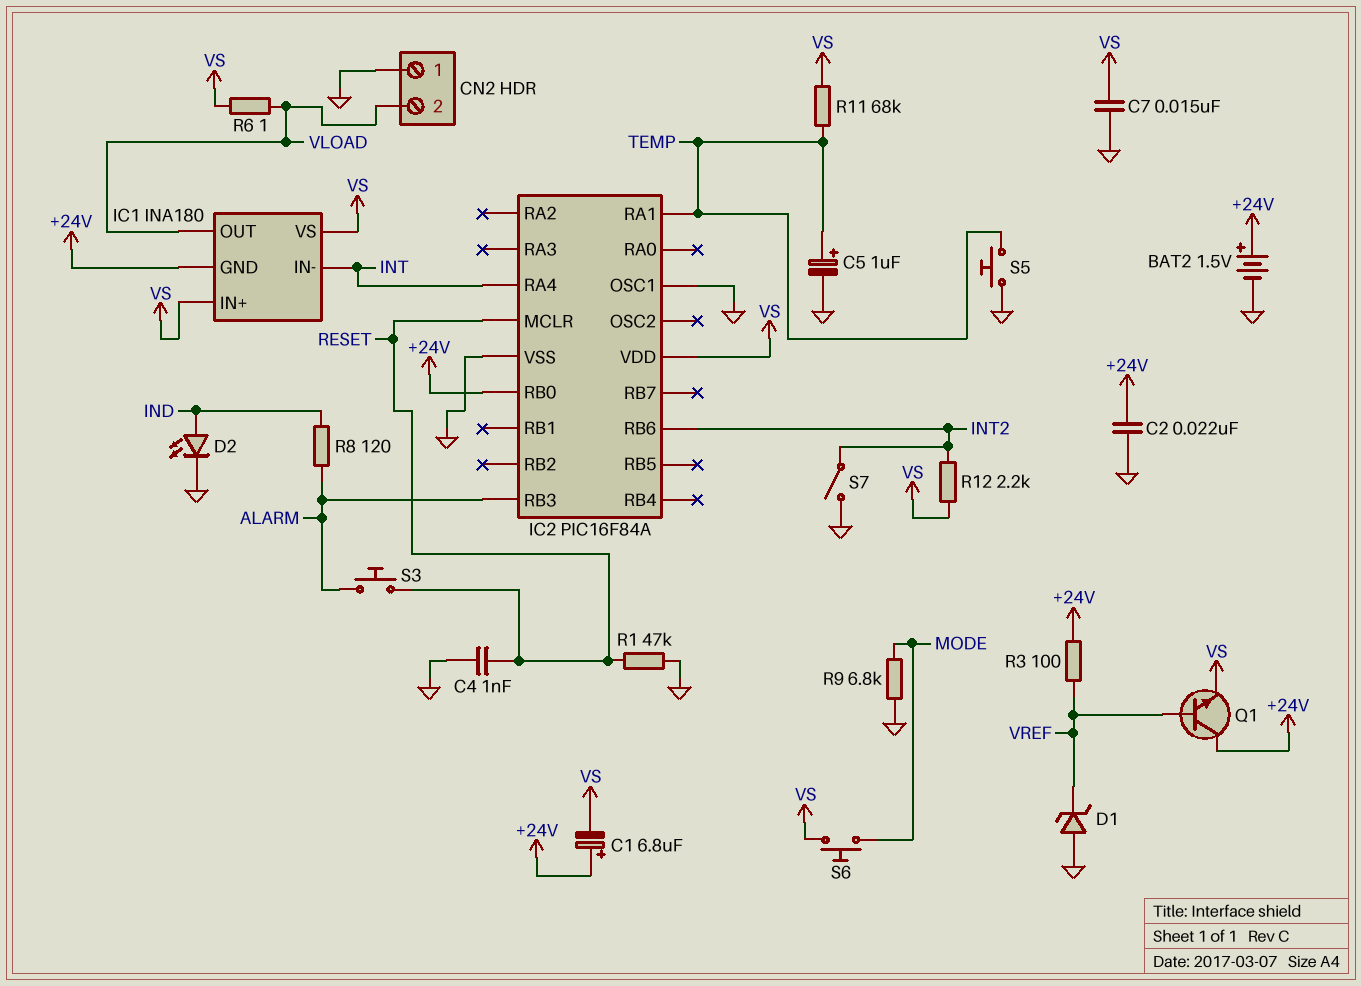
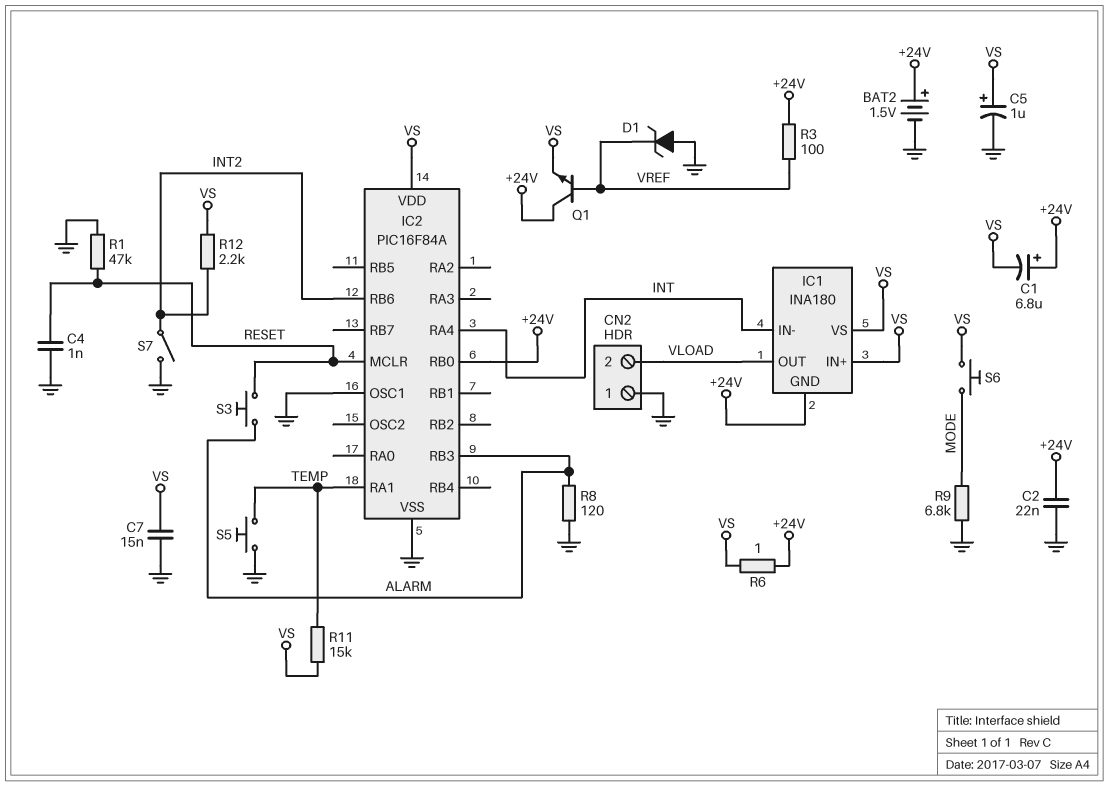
C5: 1uF (plus TEMP, minus GND) -> 1uF (plus VS, minus GND)
D2: LED (A IND, K GND) -> none
R6: 1 (VLOAD, VS) -> 1 (+24V, VS)
R8: 120 (ALARM, IND) -> 120 (ALARM, GND)
R11: 68k (TEMP, VS) -> 15k (TEMP, VS)

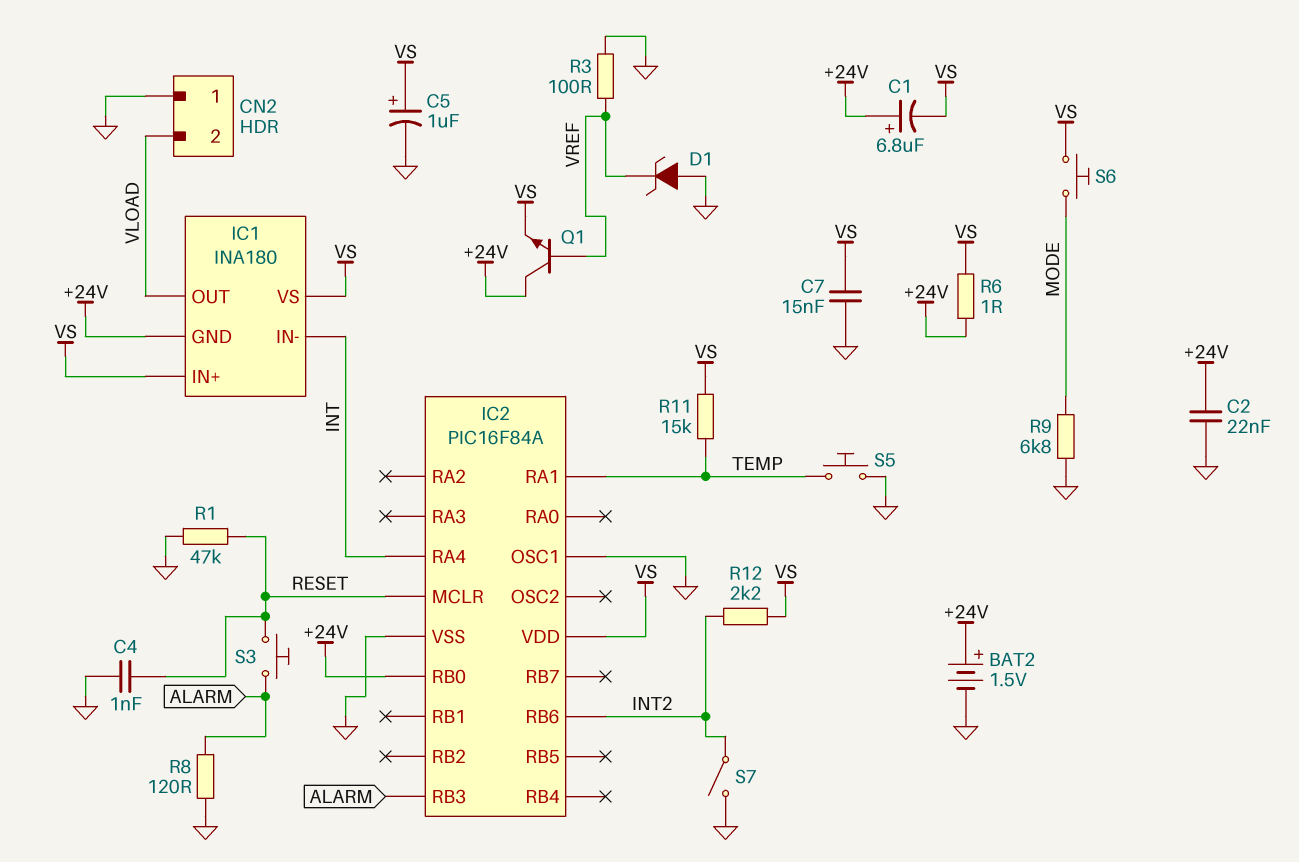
R3: 100 (+24V, VREF) -> 100 (GND, VREF)

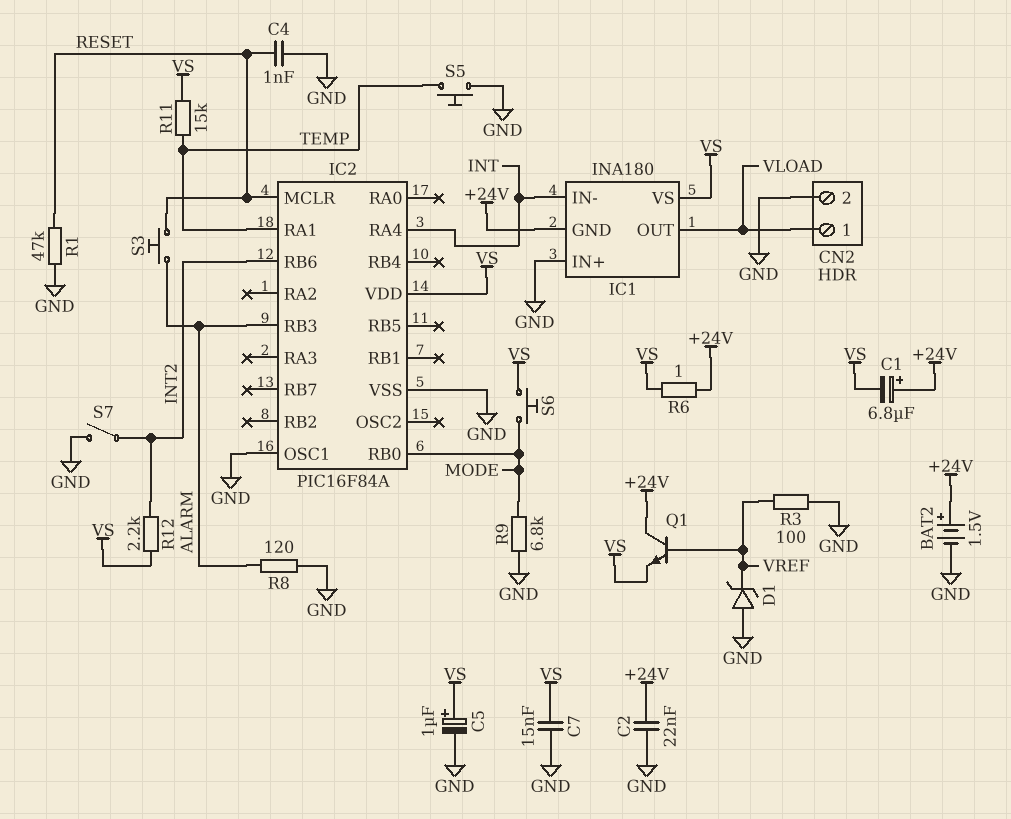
CN2 pin 1: GND -> VLOAD
CN2 pin 2: VLOAD -> GND
IC1 pin IN+: VS -> GND
IC2 pin RB0: +24V -> MODE

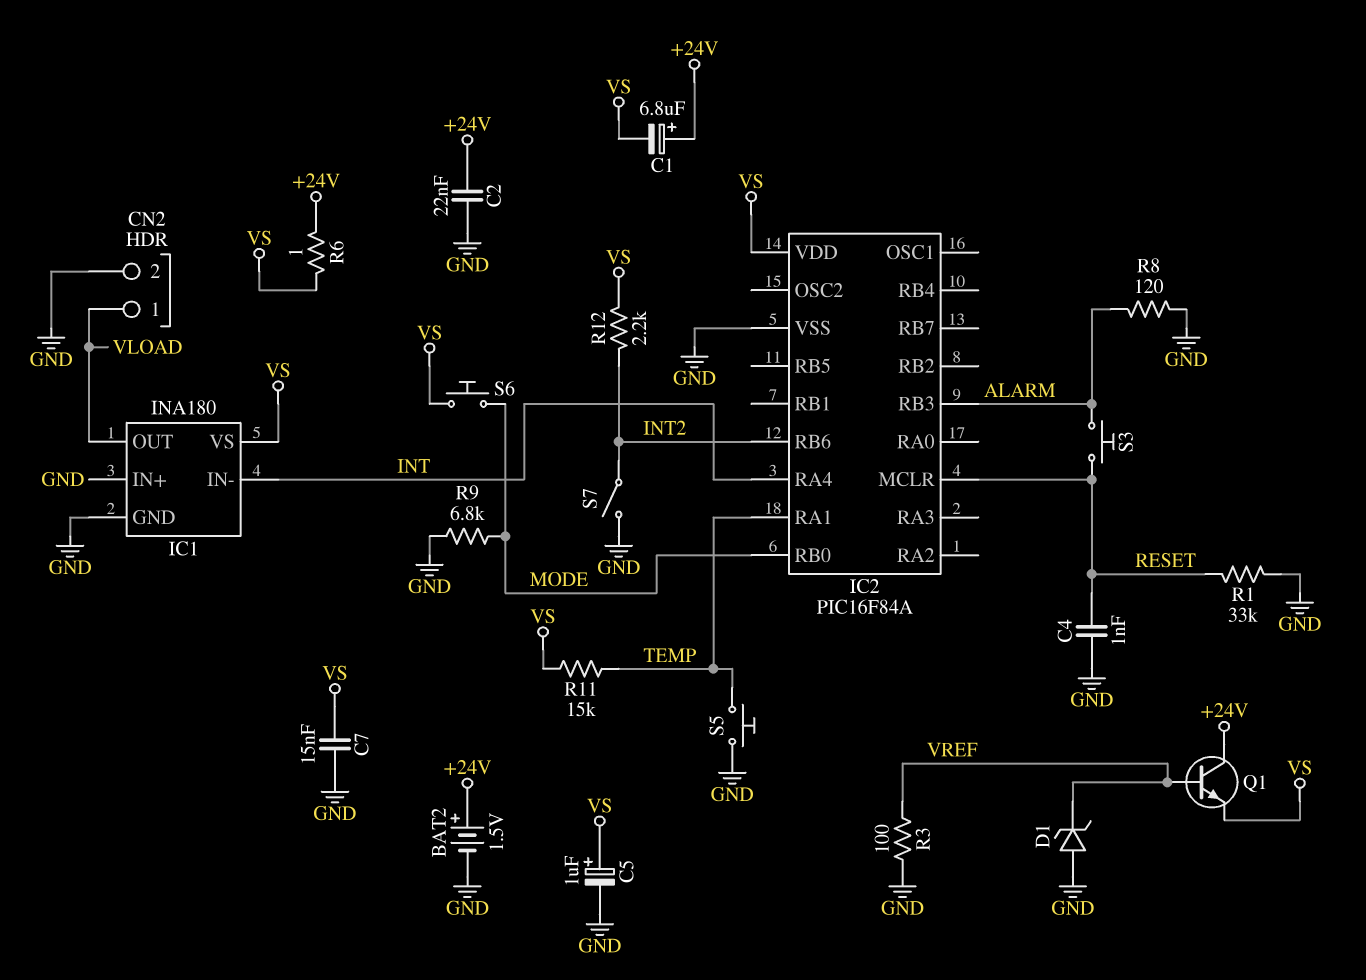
IC1 pin GND: +24V -> GND
IC2 pin OSC1: GND -> none
R1: 47k (GND, RESET) -> 33k (GND, RESET)

